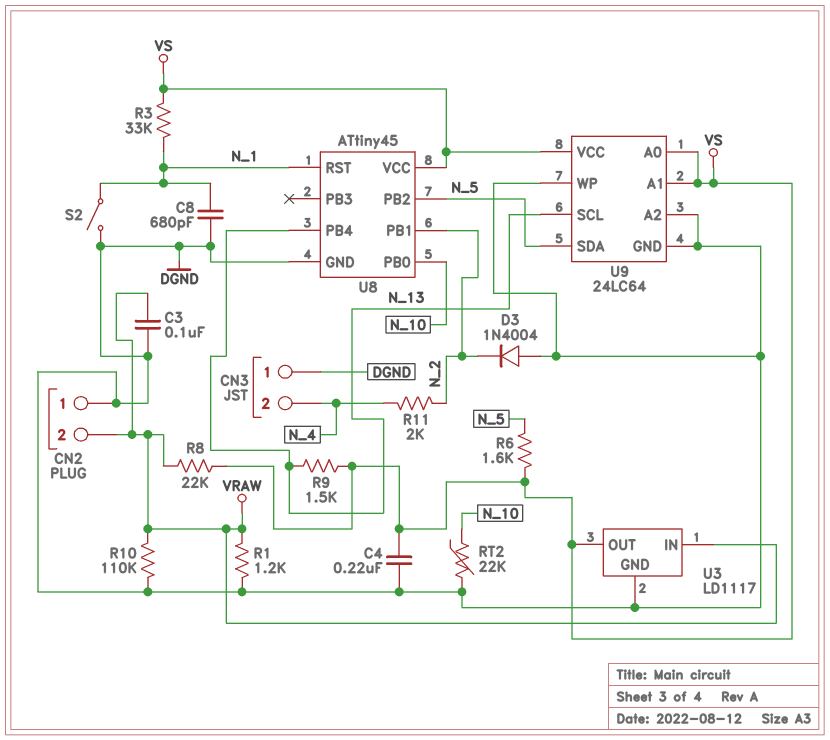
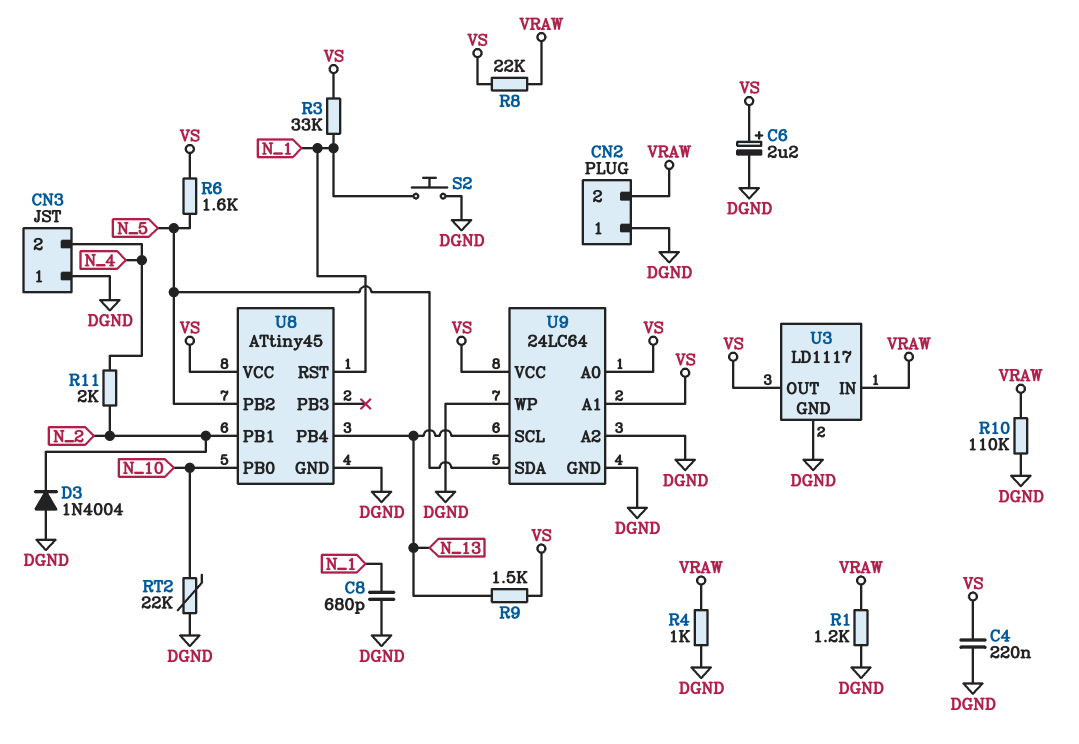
C3: 100nF (DGND, VRAW) -> none
C6: none -> 2.2uF (plus VS, minus DGND)
R4: none -> 1k (DGND, VRAW)
S2: switch (DGND, N_1) -> button (DGND, N_1)

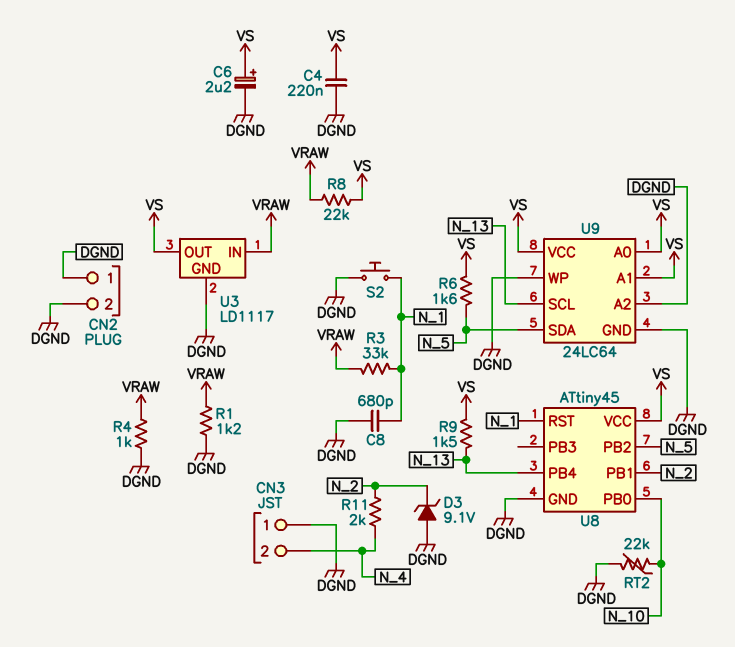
CN2 pin 2: VRAW -> DGND
D3: diode 1N4004 (A DGND, K N_2) -> zener 9.1V (A DGND, K N_2)
R3: 33k (N_1, VS) -> 33k (N_1, VRAW)
R10: 110k (DGND, VRAW) -> none

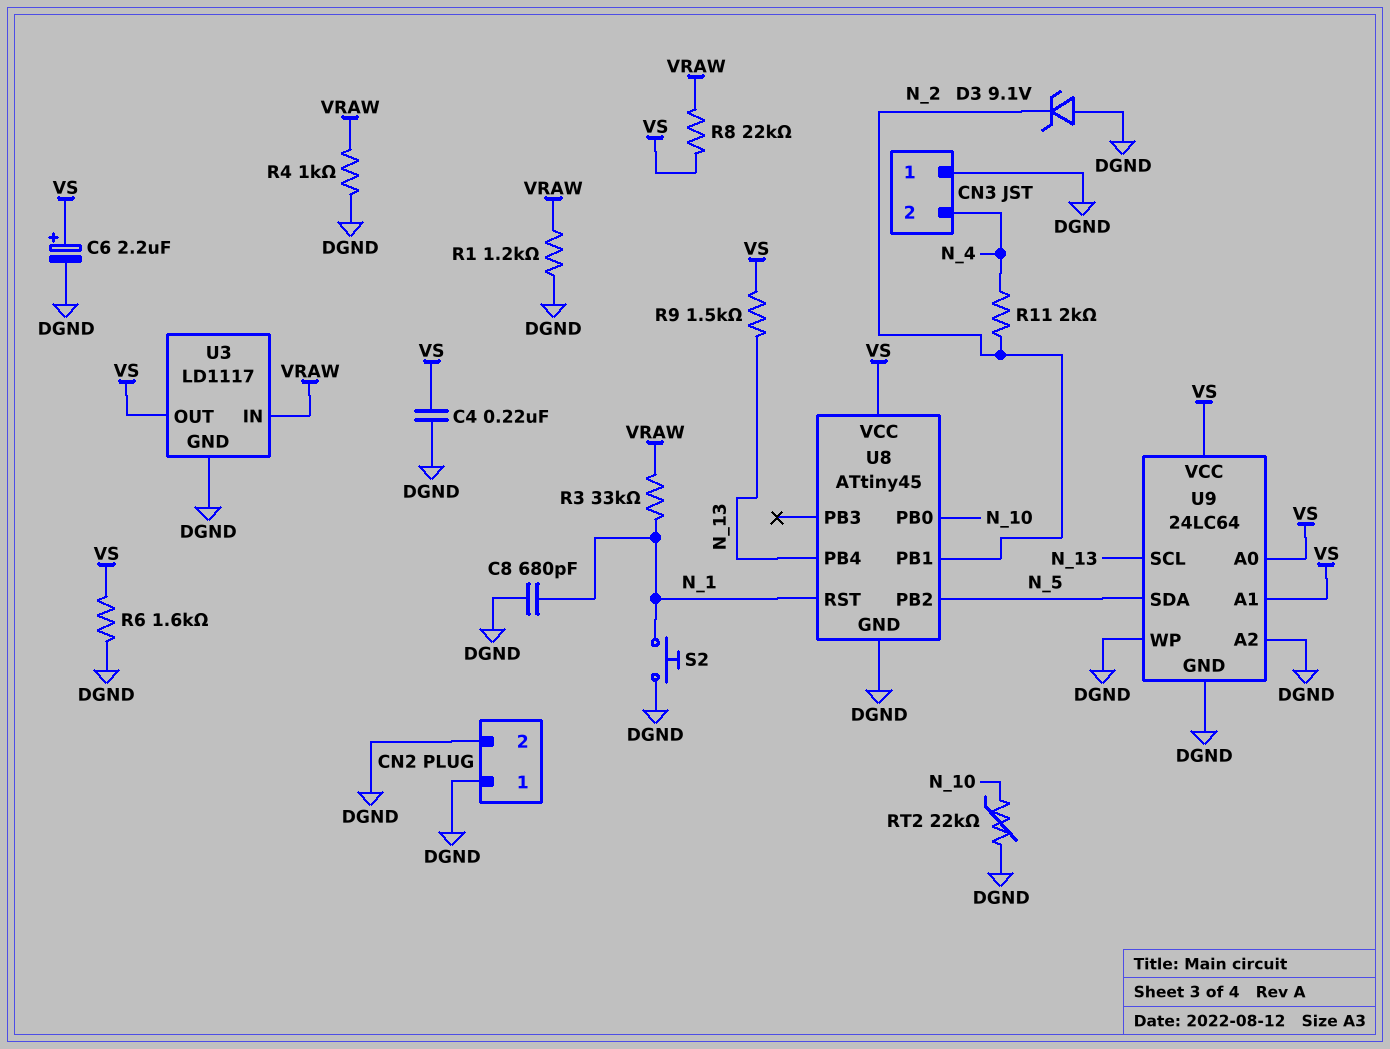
R6: 1.6k (N_5, VS) -> 1.6k (DGND, VS)

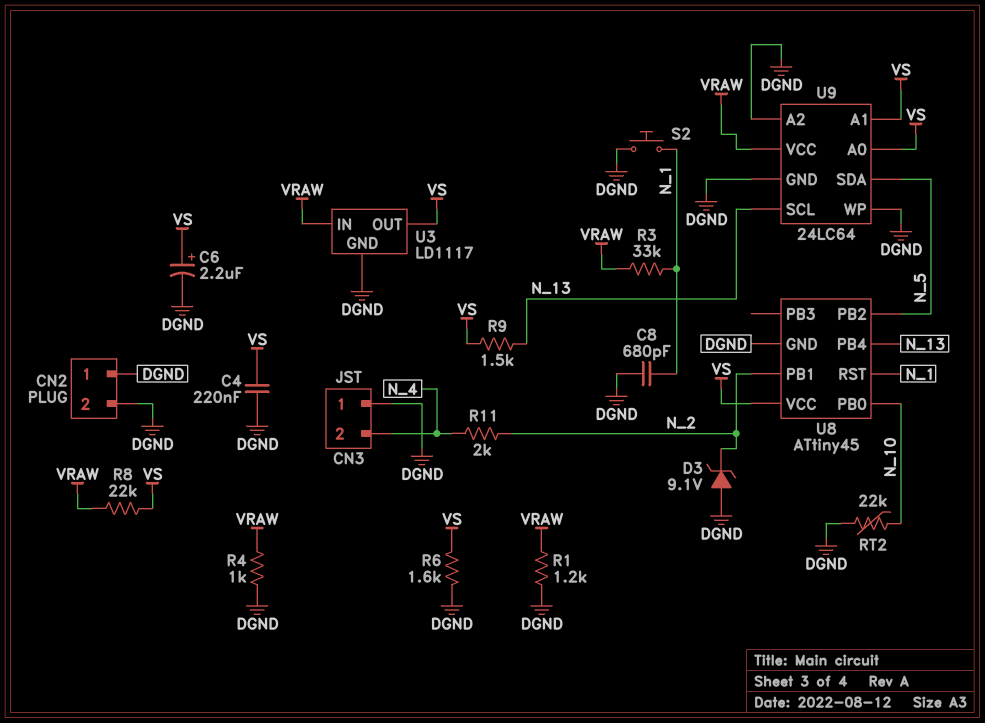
U9 pin VCC: VS -> VRAW

